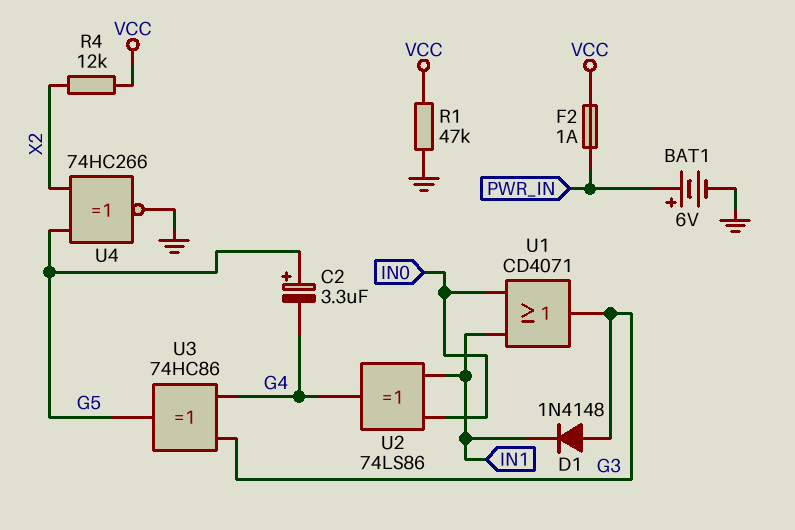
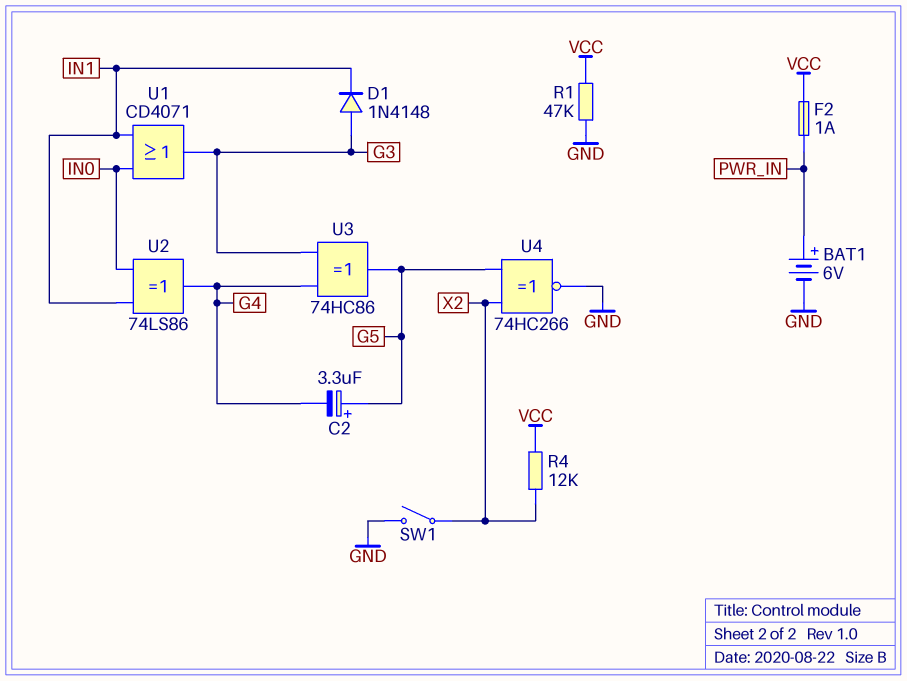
SW1: none -> switch (GND, X2)

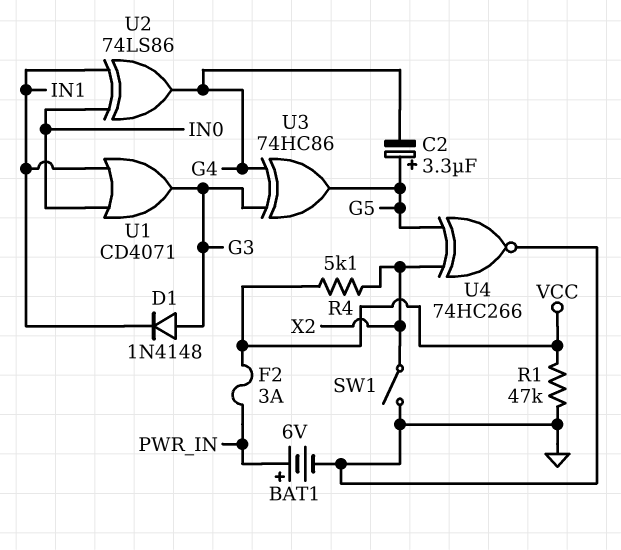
F2: 1A (PWR_IN, VCC) -> 3A (PWR_IN, VCC)
R4: 12k (VCC, X2) -> 5.1k (VCC, X2)

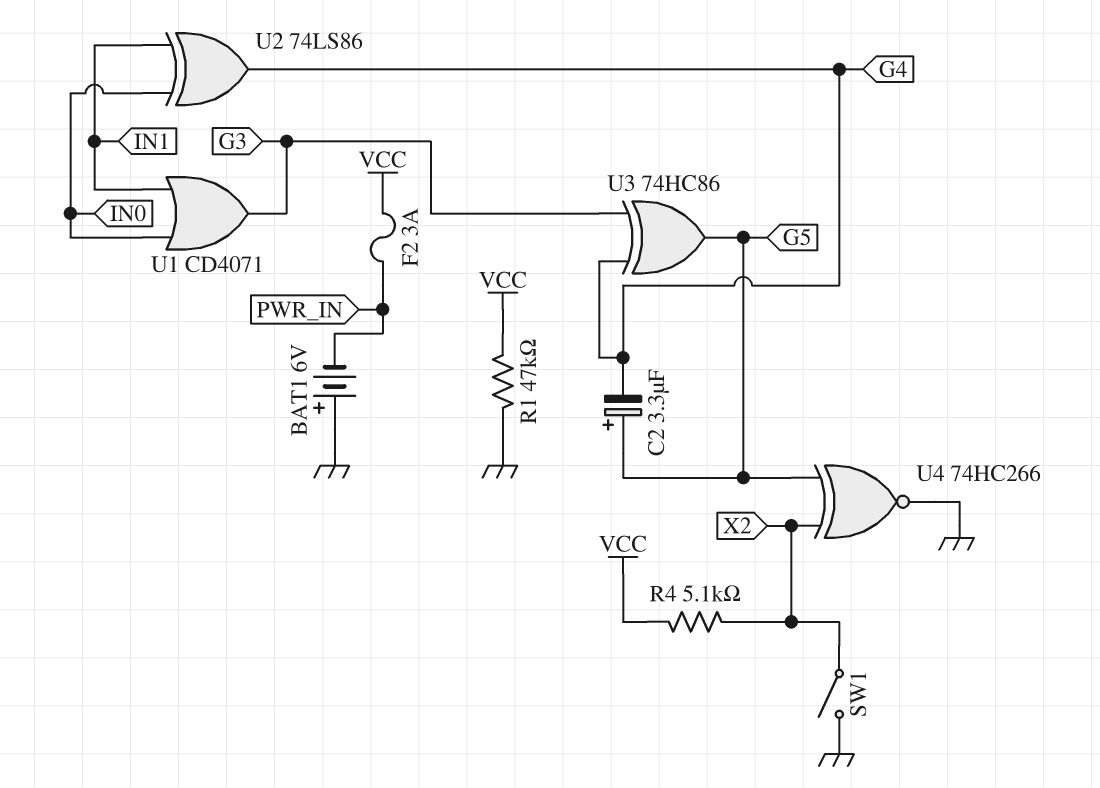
BAT1: 6V (plus PWR_IN, minus GND) -> 6V (plus GND, minus PWR_IN)
D1: diode 1N4148 (A G3, K IN1) -> none

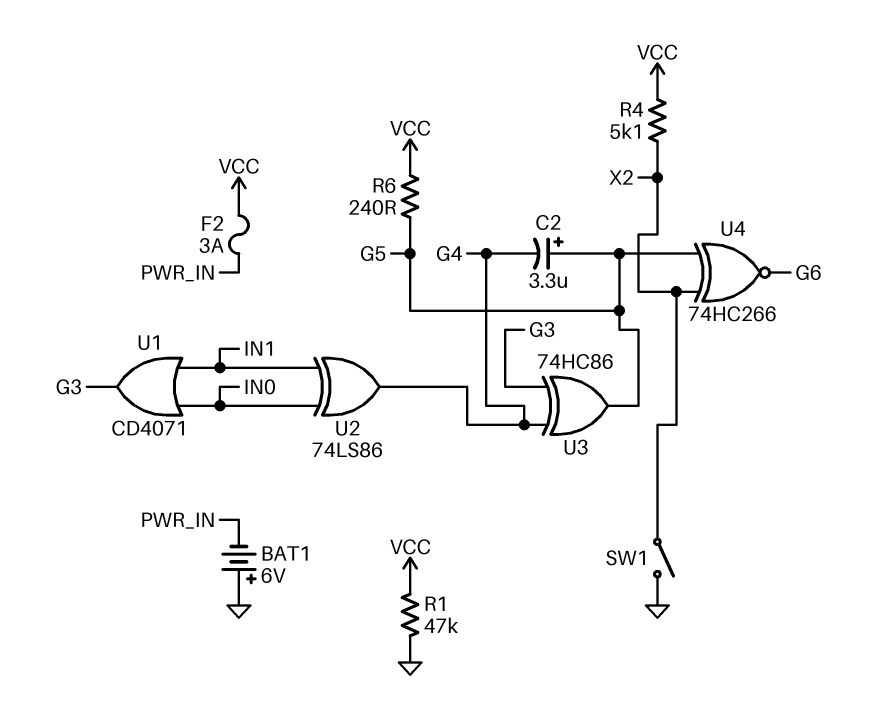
R6: none -> 240 (G5, VCC)
U4: XNOR 74HC266 (in G5, in X2, out GND) -> XNOR 74HC266 (in G5, in X2, out G6)

